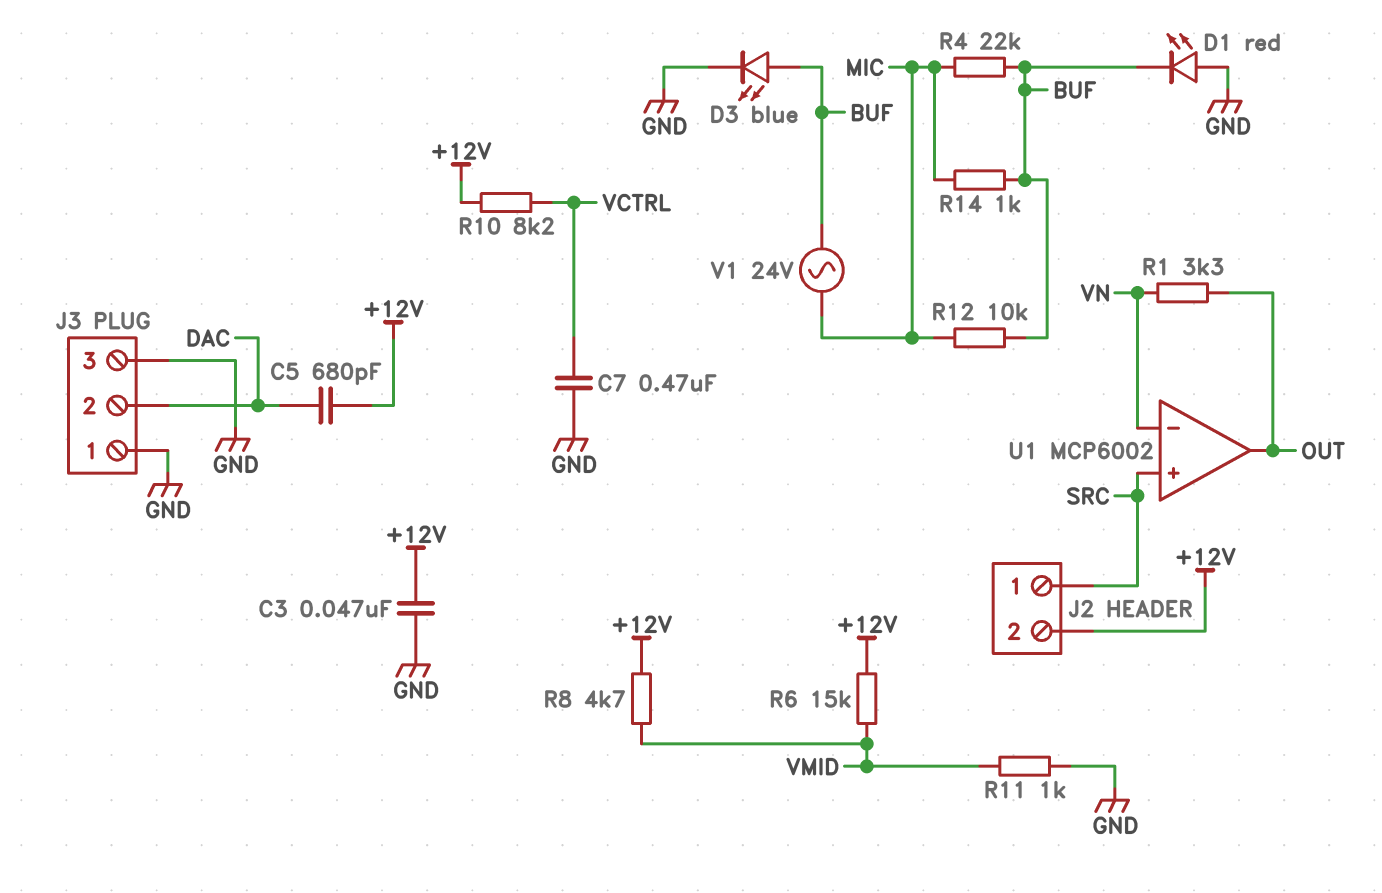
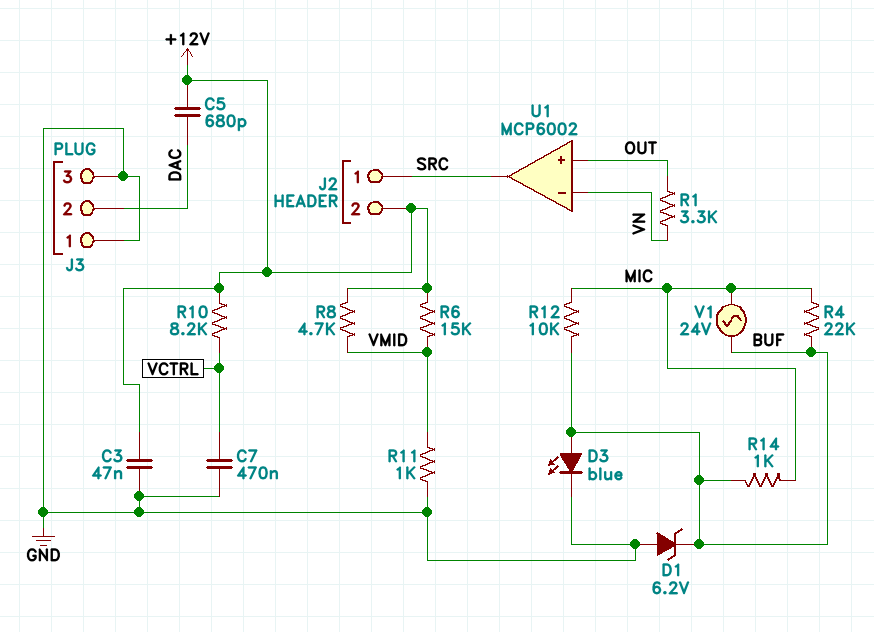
D1: LED red (A GND, K BUF) -> zener 6.2V (A GND, K BUF)
U1 pin in+: SRC -> OUT
U1 pin out: OUT -> SRC

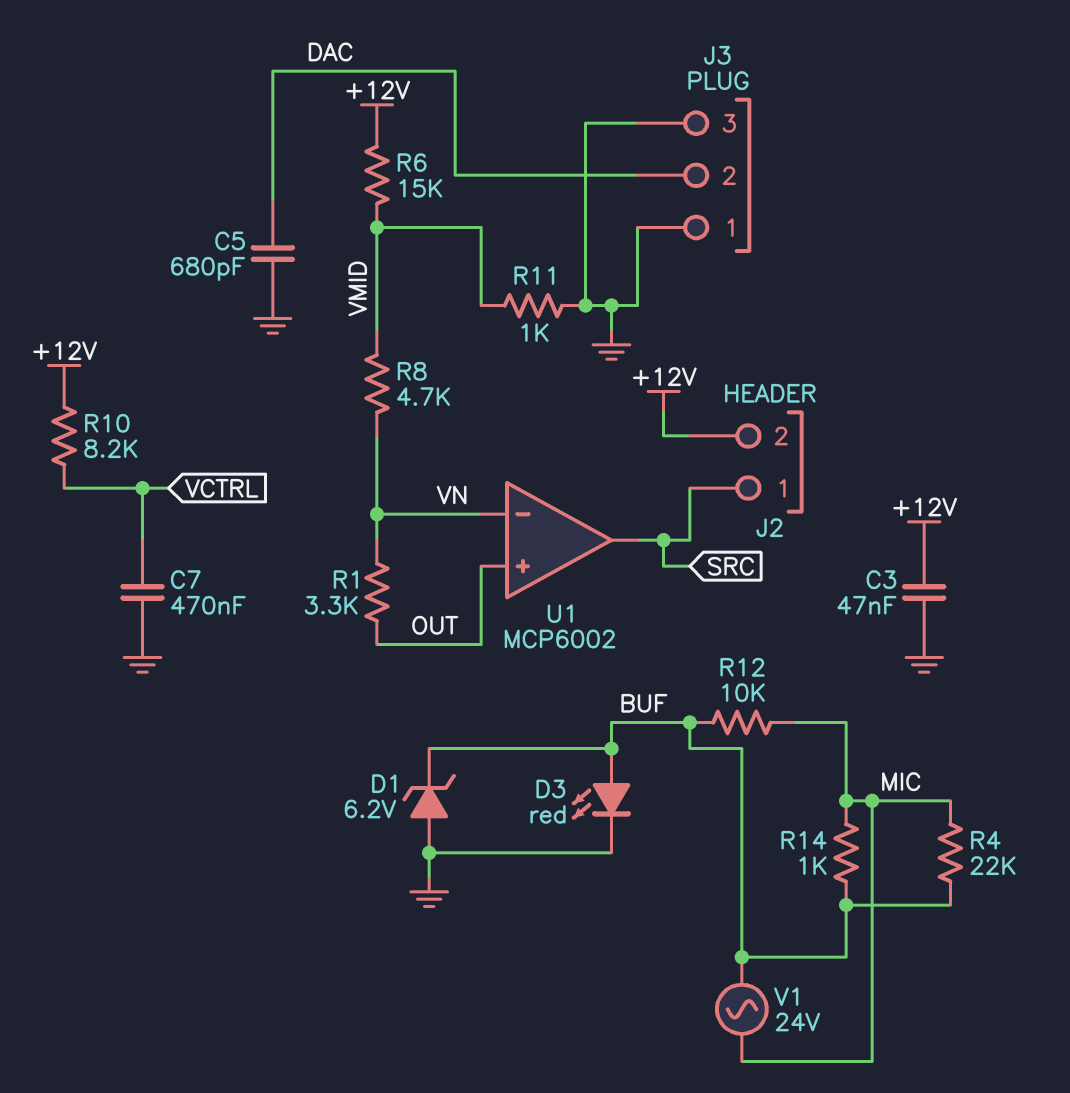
C5: 680pF (+12V, DAC) -> 680pF (DAC, GND)
D3: LED blue (A BUF, K GND) -> LED red (A BUF, K GND)
R8: 4.7k (+12V, VMID) -> 4.7k (VMID, VN)

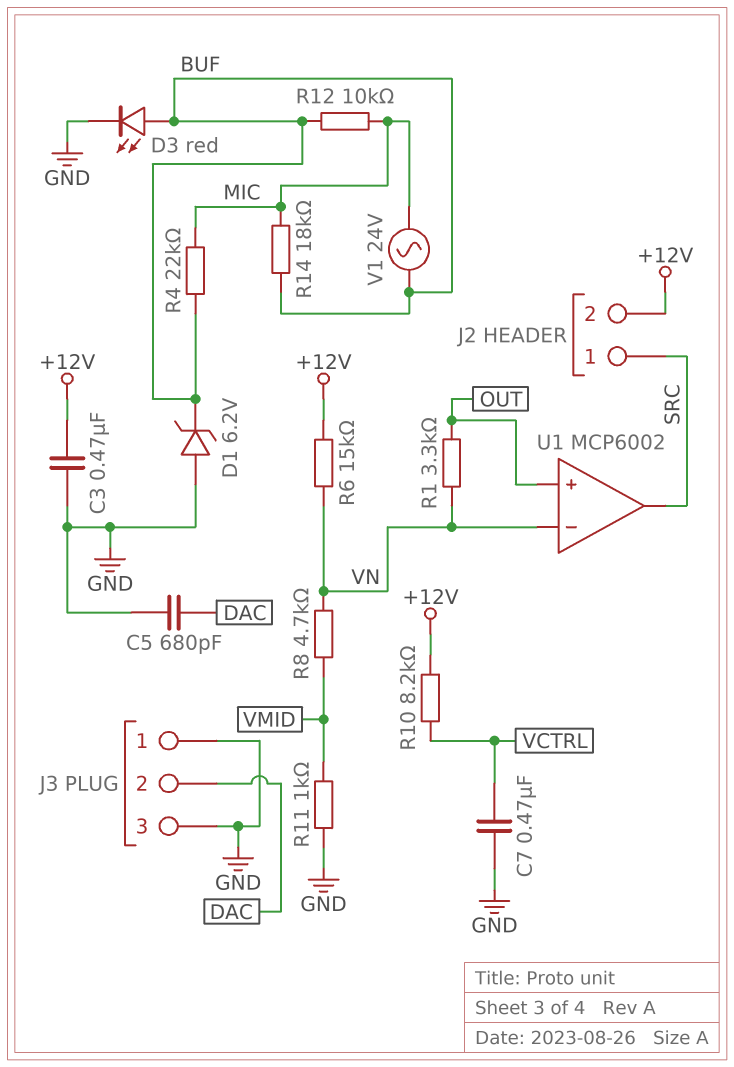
C3: 47nF (+12V, GND) -> 470nF (+12V, GND)
R6: 15k (+12V, VMID) -> 15k (+12V, VN)
R14: 1k (BUF, MIC) -> 18k (BUF, MIC)

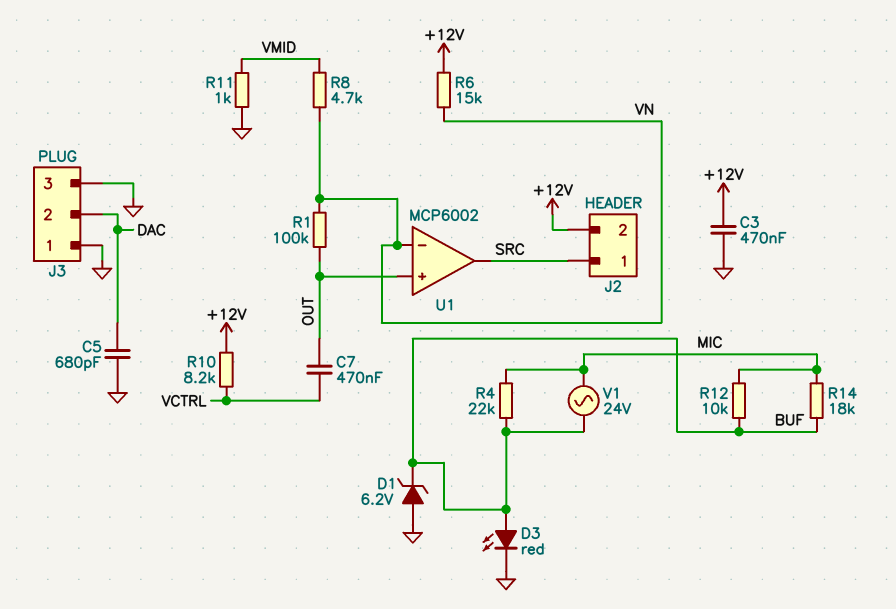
C7: 470nF (GND, VCTRL) -> 470nF (OUT, VCTRL)
R1: 3.3k (OUT, VN) -> 100k (OUT, VN)

